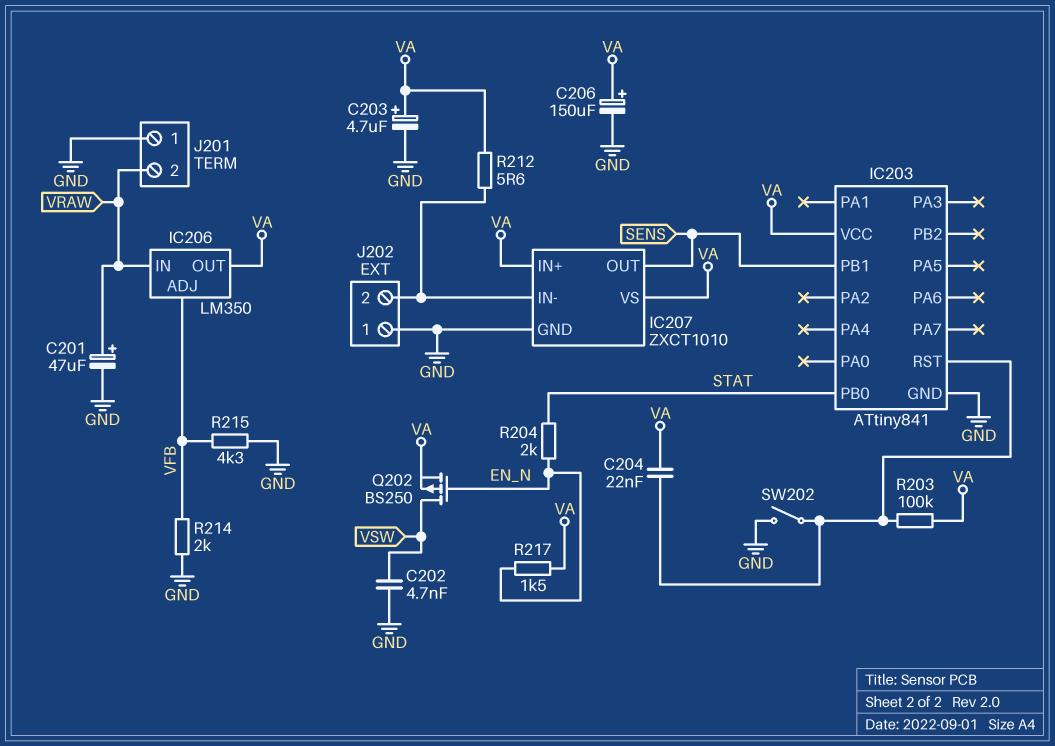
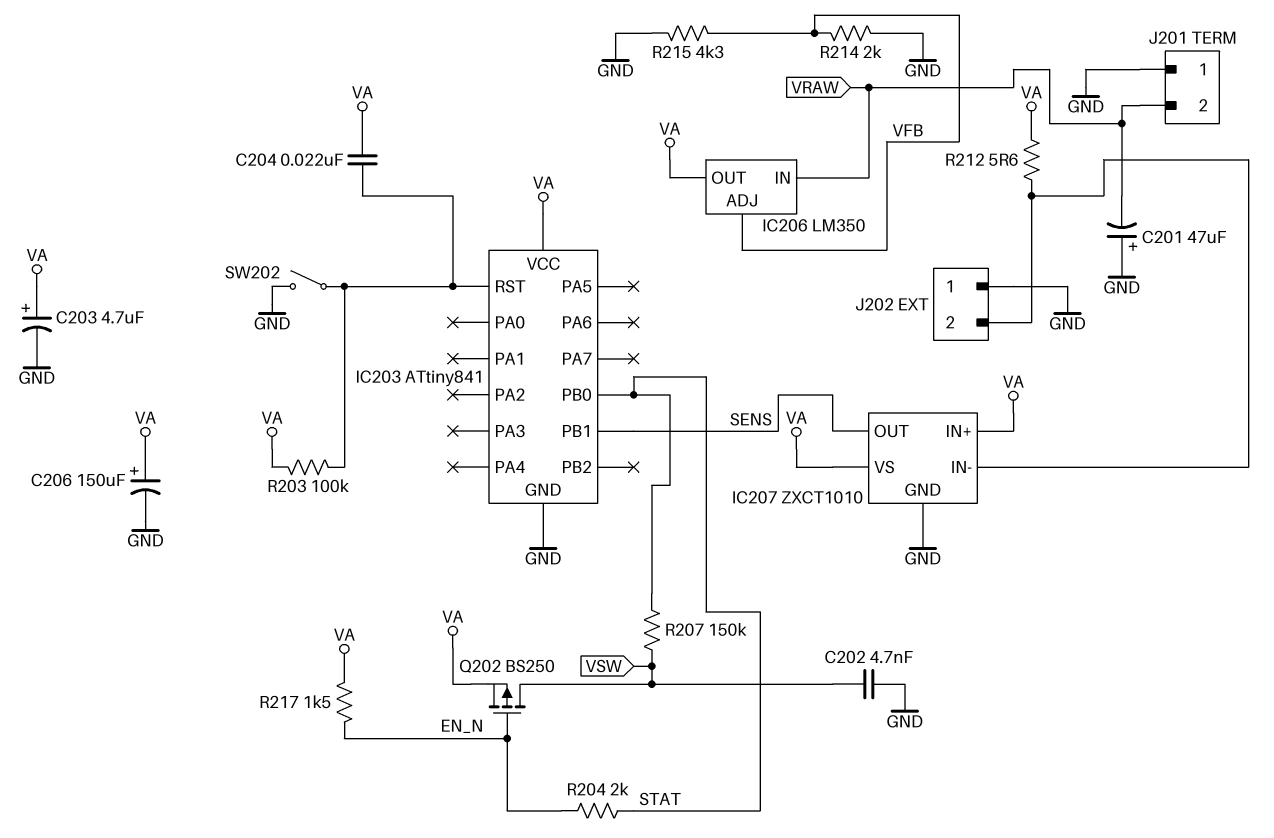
C201: 47uF (plus VRAW, minus GND) -> 47uF (plus GND, minus VRAW)
R207: none -> 150k (STAT, VSW)

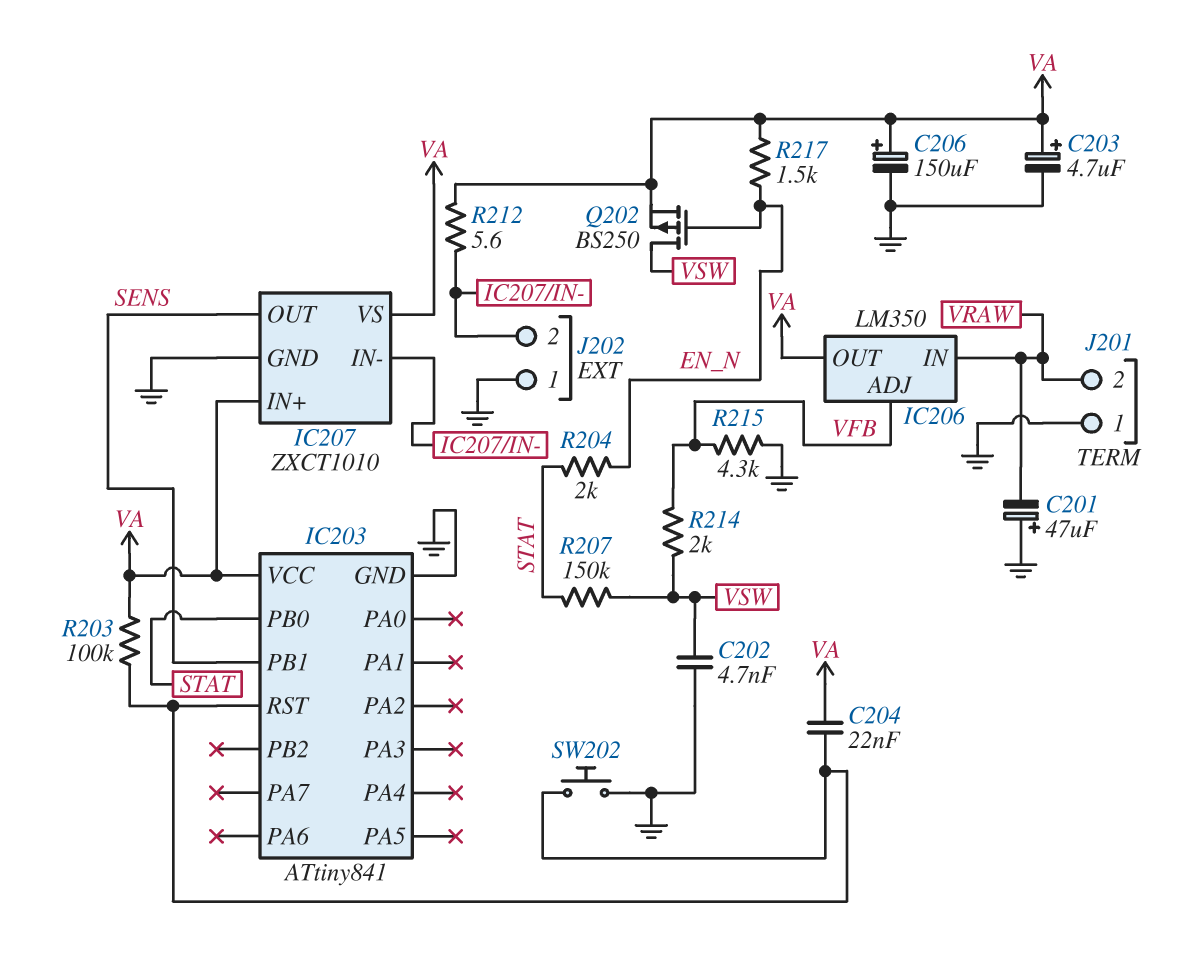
R214: 2k (GND, VFB) -> 2k (VFB, VSW)
SW202: switch (GND, IC203/RST) -> button (GND, IC203/RST)

